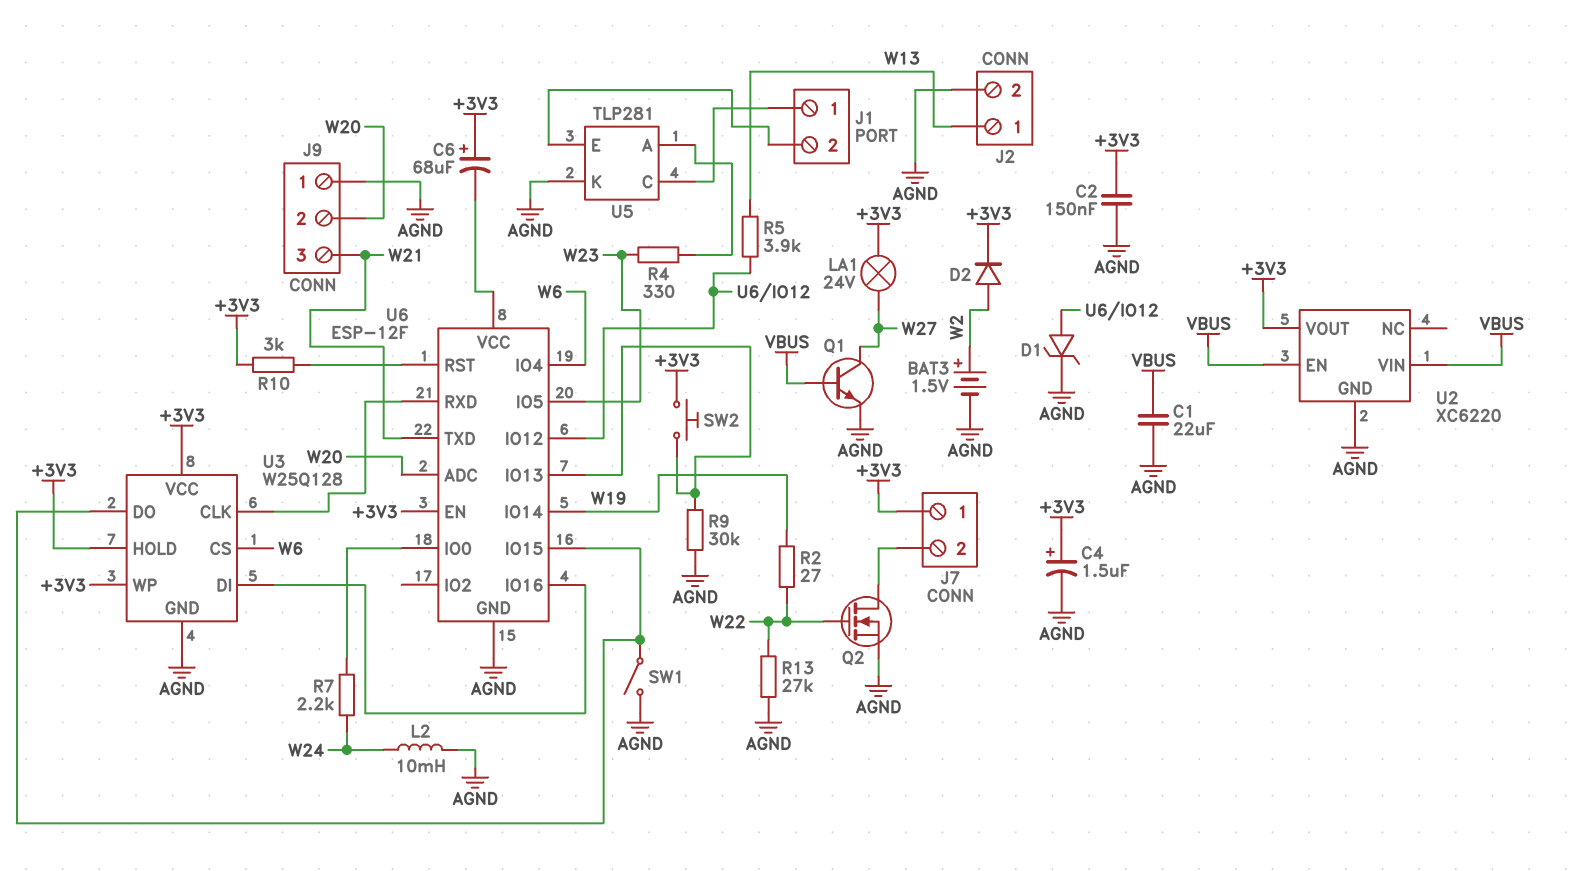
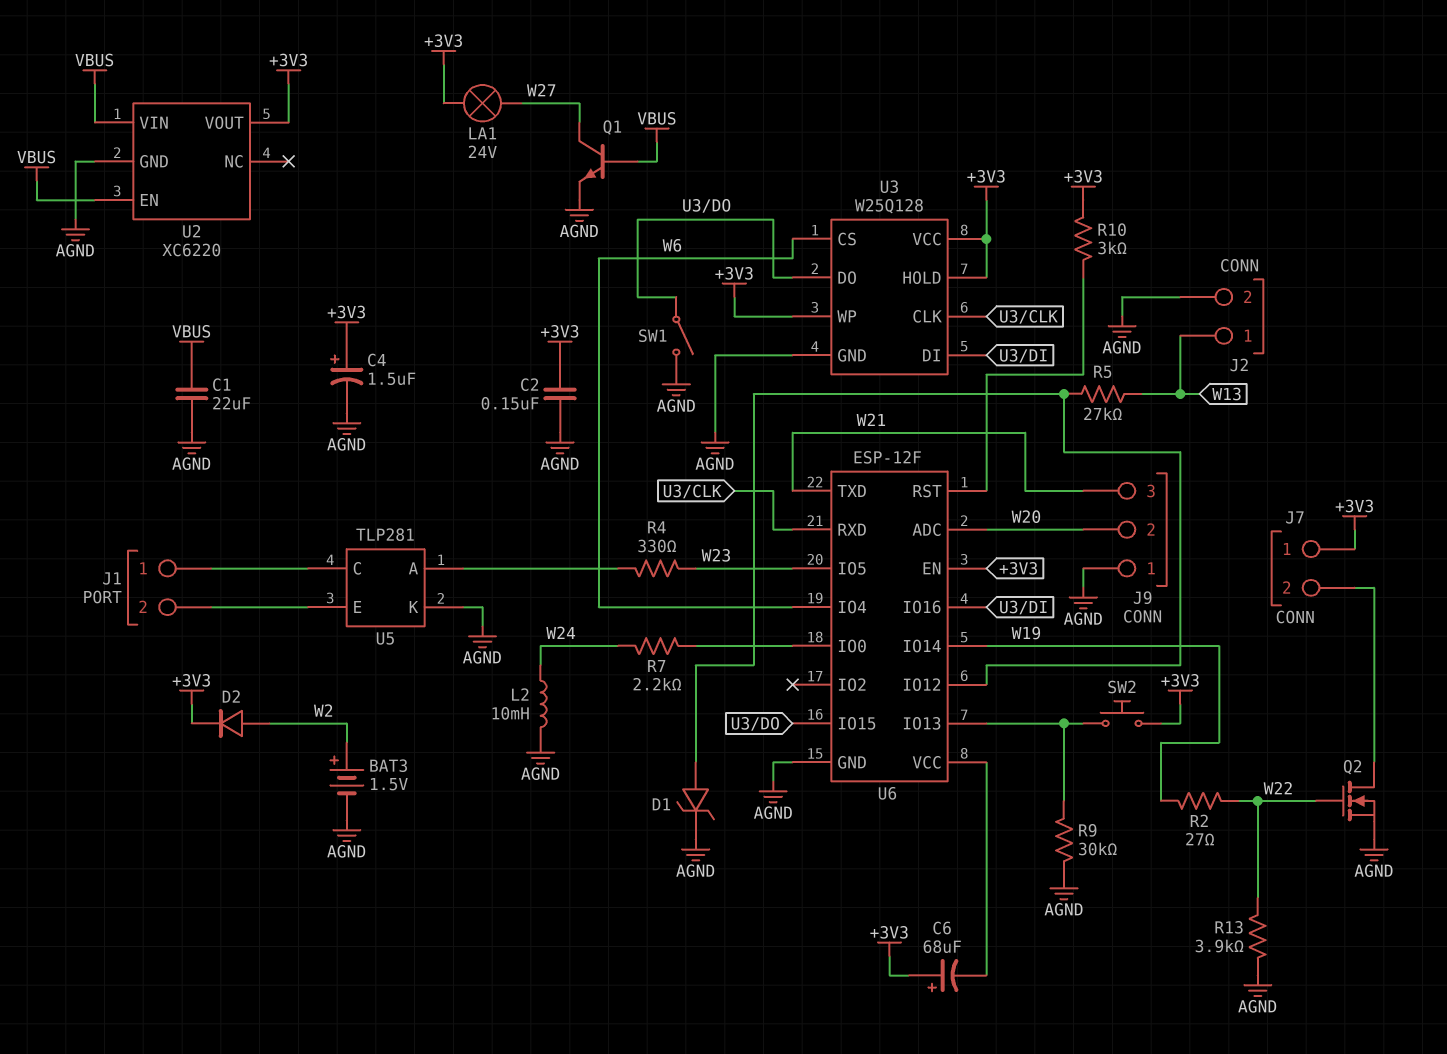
R5: 3.9k (U6/IO12, W13) -> 27k (U6/IO12, W13)
R13: 27k (AGND, W22) -> 3.9k (AGND, W22)

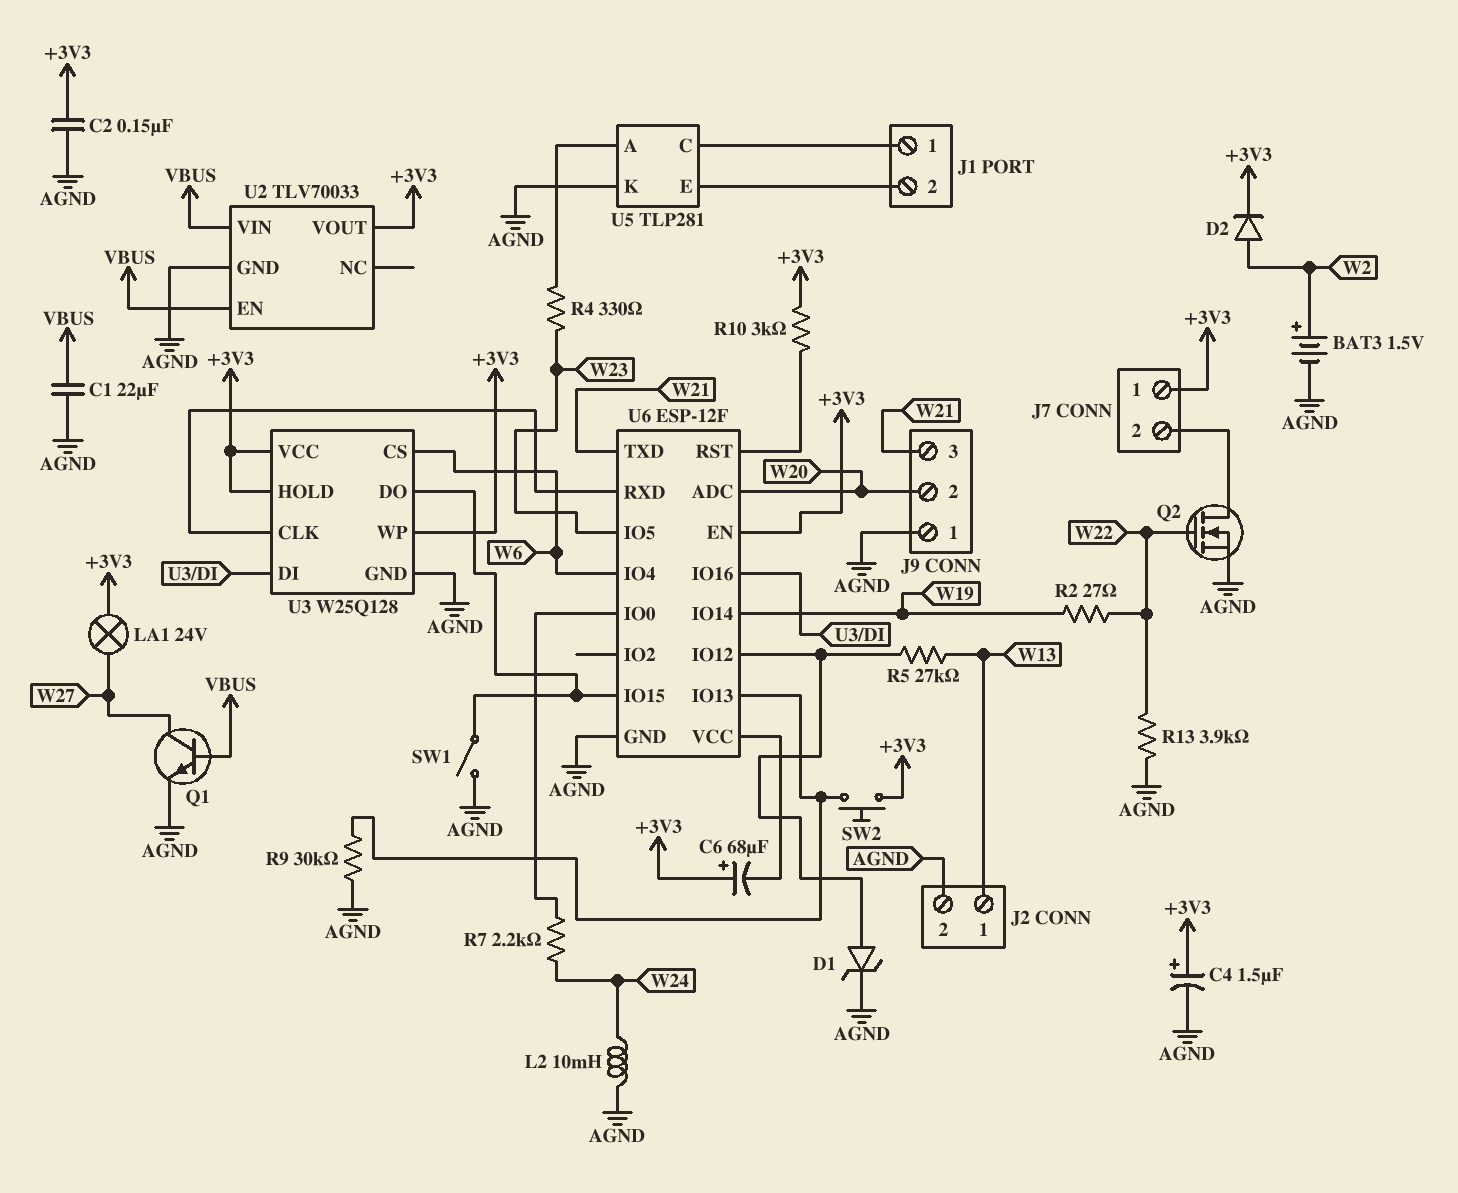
U2: XC6220 -> TLV70033

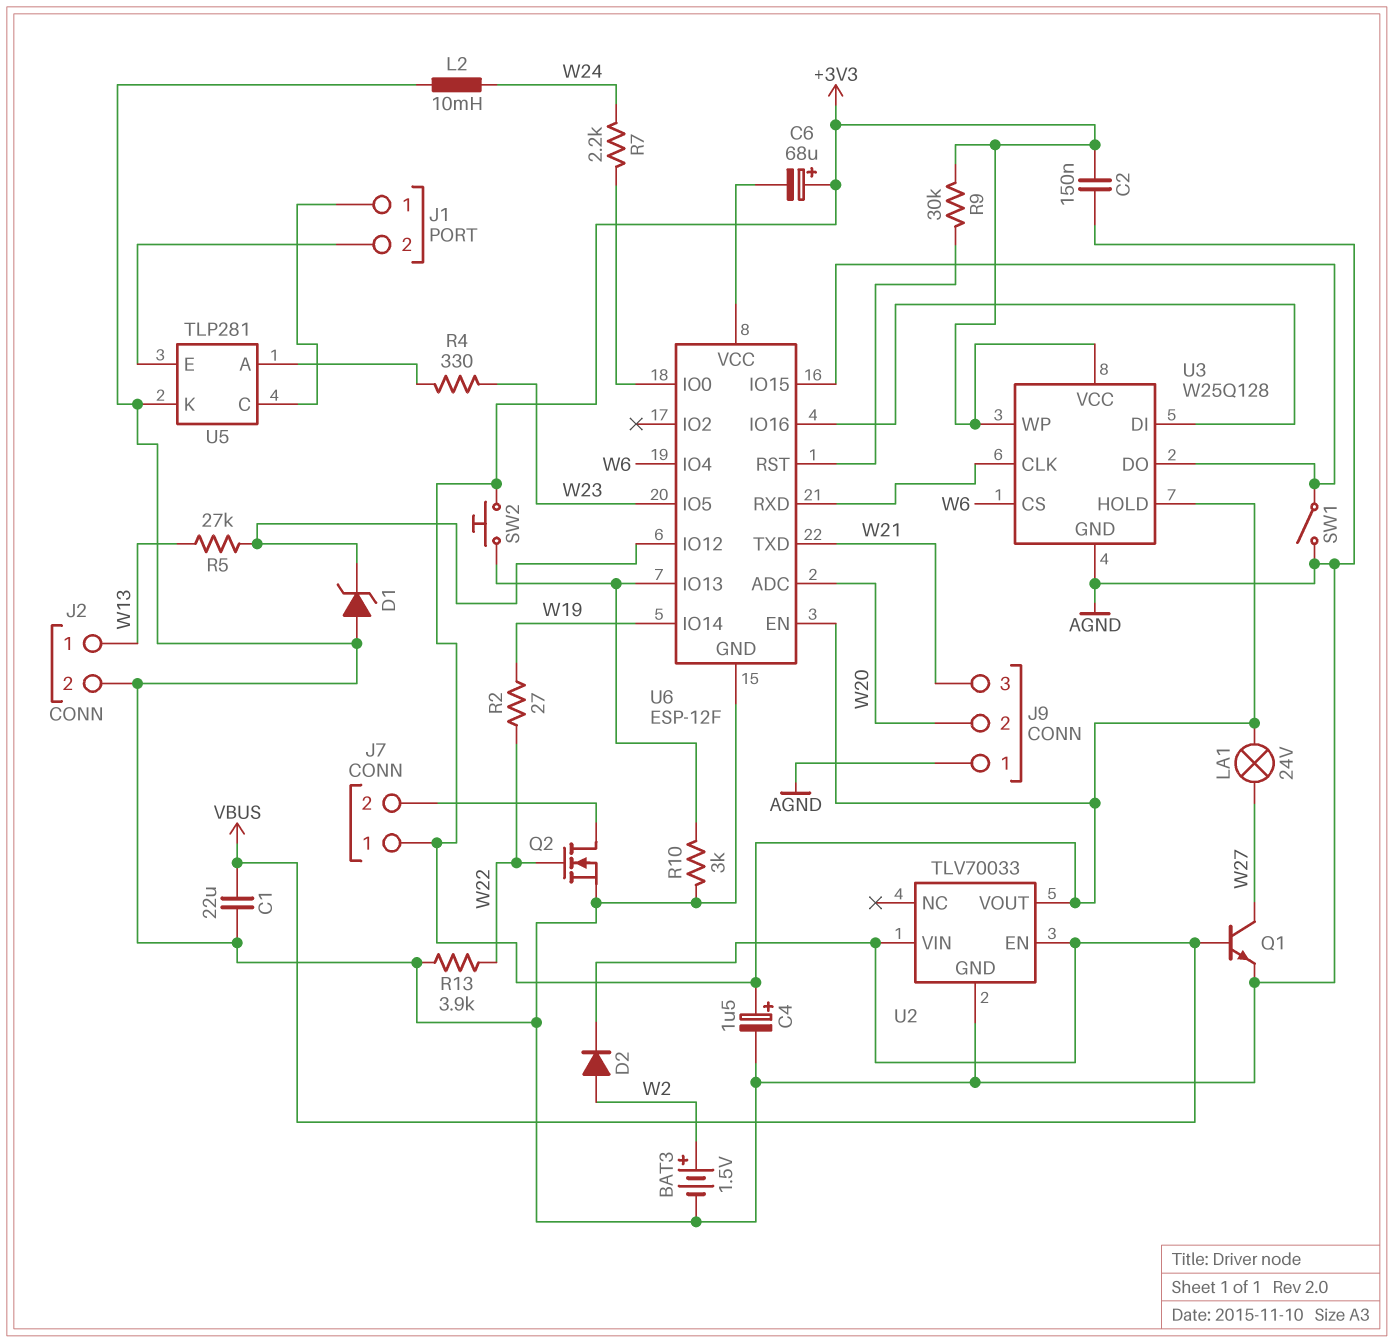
D1: zener (A U6/IO12, K AGND) -> zener (A AGND, K U6/IO12)
D2: diode (A W2, K +3V3) -> diode (A W2, K VBUS)
R9: 30k (AGND, U6/IO13) -> 30k (+3V3, U6/RST)
R10: 3k (+3V3, U6/RST) -> 3k (AGND, U6/IO13)

